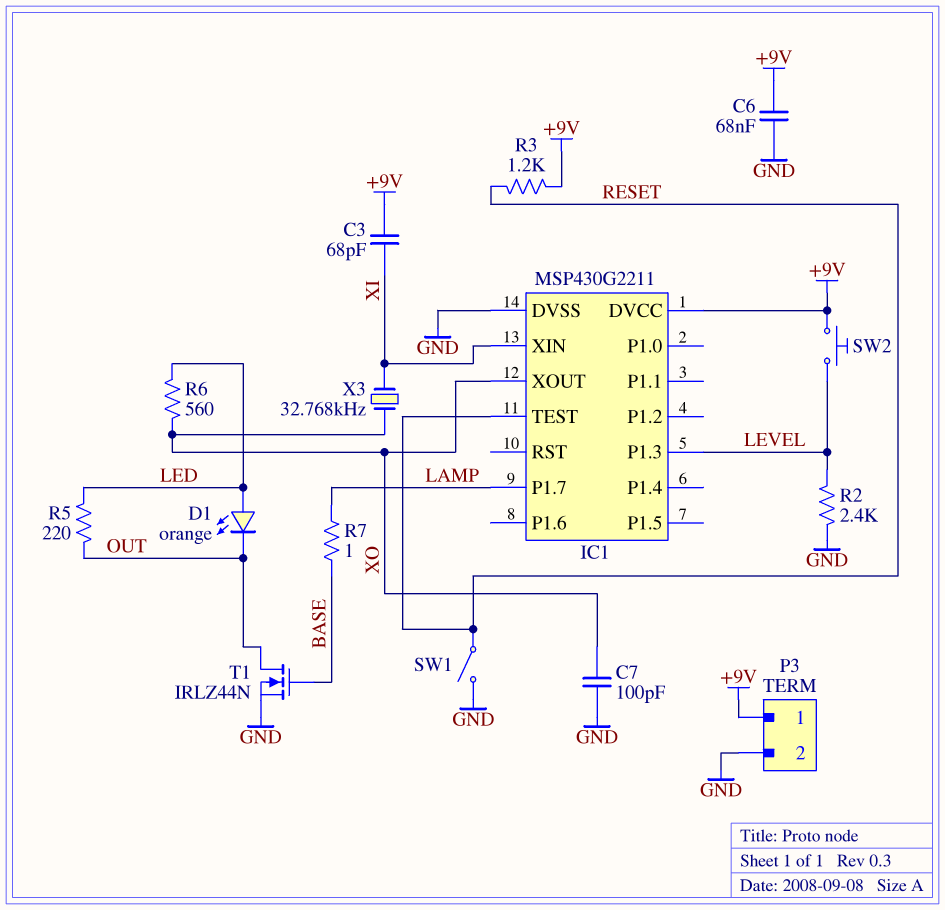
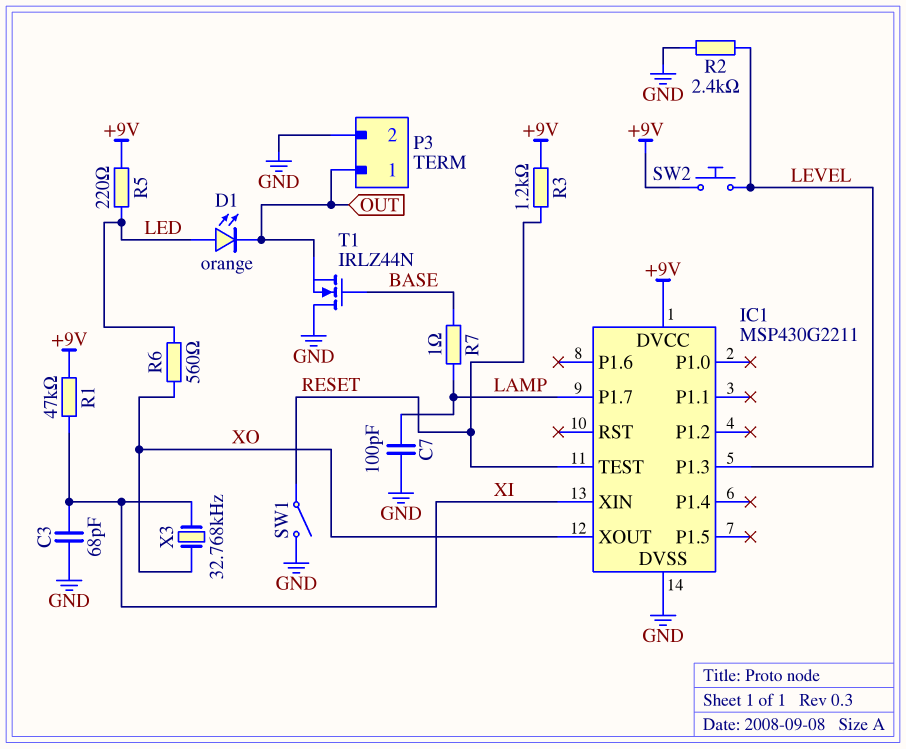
C3: 68pF (+9V, XI) -> 68pF (GND, XI)
C6: 68nF (+9V, GND) -> none
C7: 100pF (GND, XO) -> 100pF (GND, LAMP)
P3 pin 1: +9V -> OUT
R1: none -> 47k (+9V, XI)
R5: 220 (LED, OUT) -> 220 (+9V, LED)
T1: NMOS IRLZ44N (G BASE, D OUT, S GND) -> NMOS IRLZ44N (G BASE, D GND, S OUT)

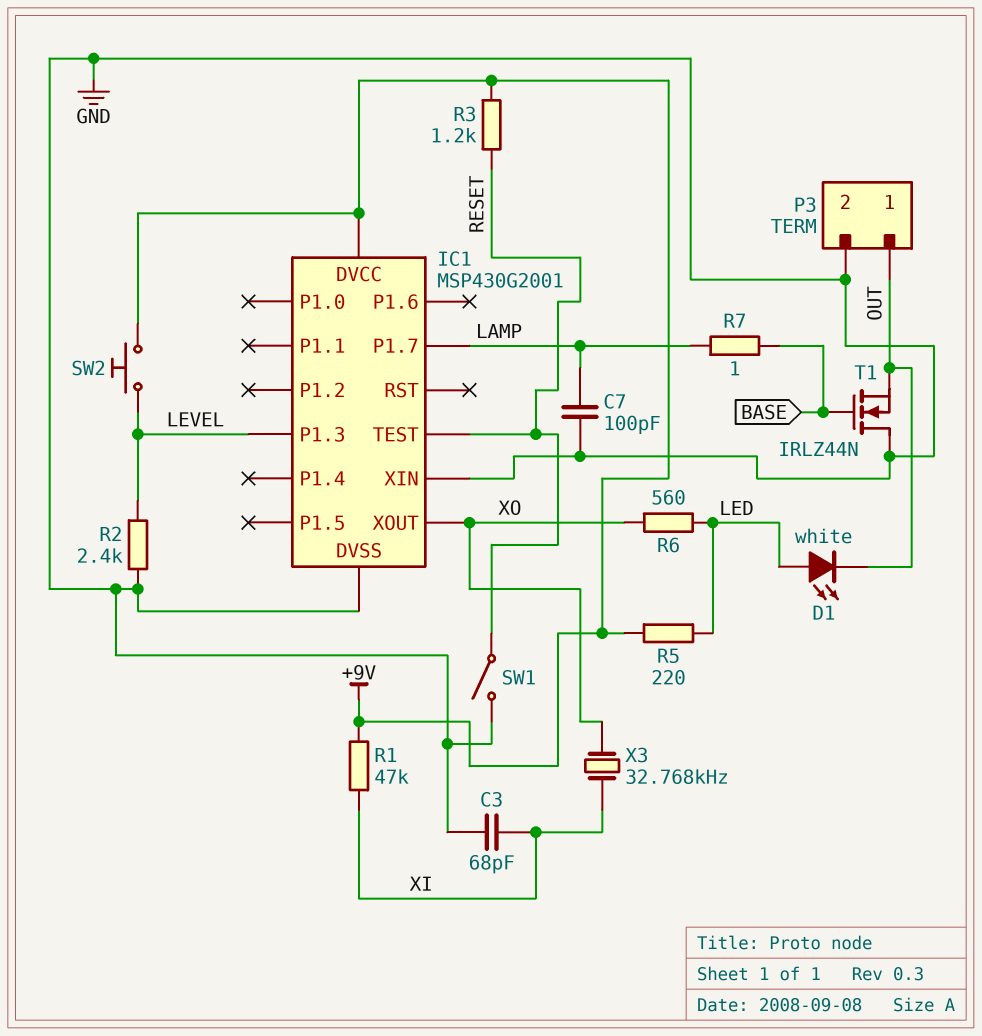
D1: LED orange (A LED, K OUT) -> LED white (A LED, K OUT)
IC1: MSP430G2211 -> MSP430G2001
IC1 pin XIN: XI -> GND

